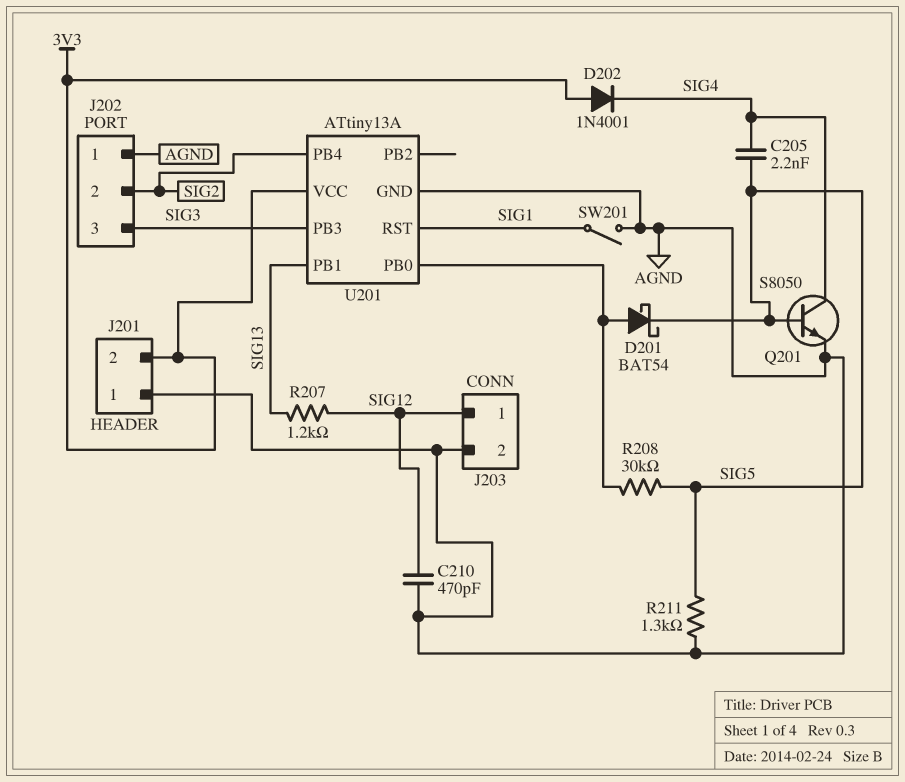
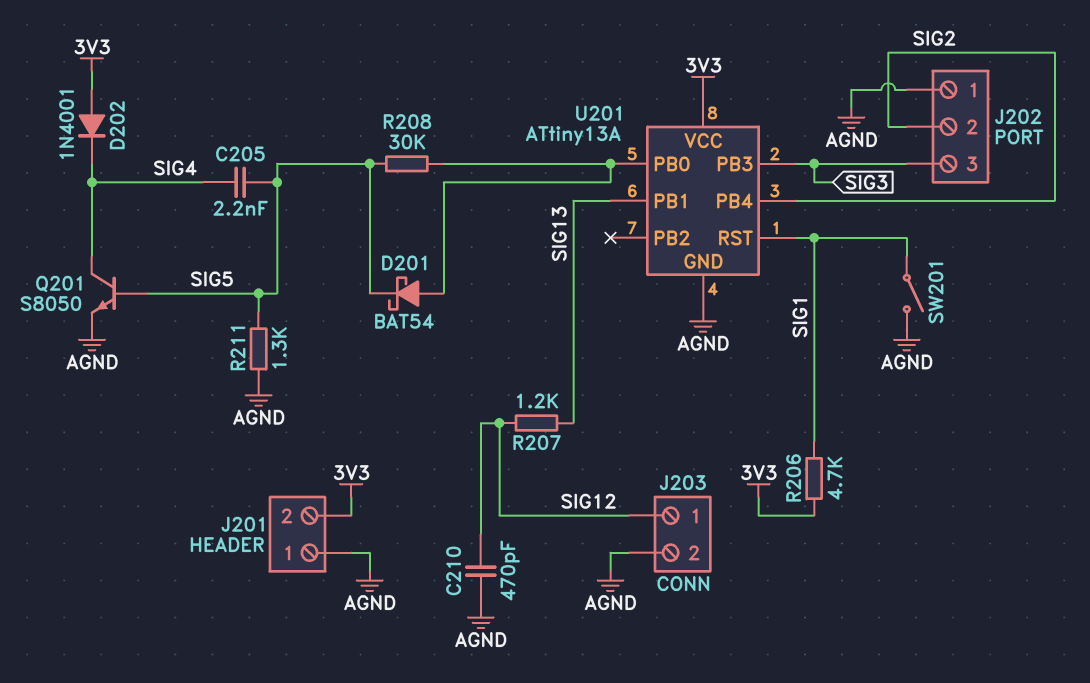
R206: none -> 4.7k (3V3, SIG1)

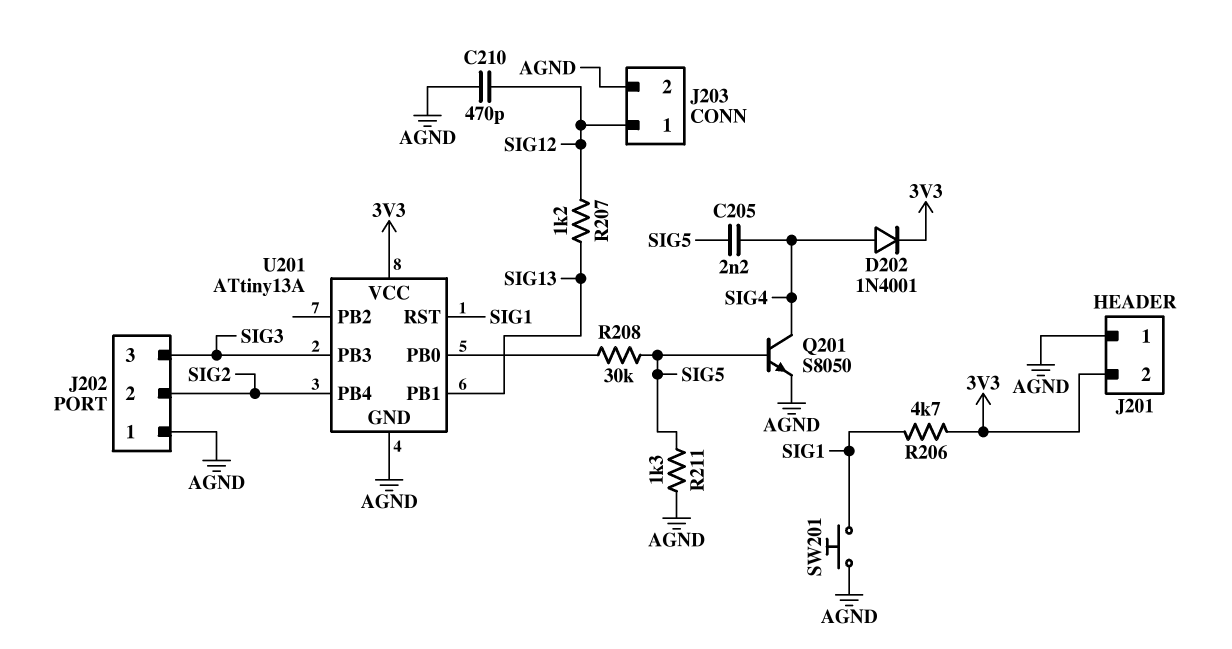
D201: schottky BAT54 (A U201/PB0, K SIG5) -> none
D202: diode 1N4001 (A 3V3, K SIG4) -> diode 1N4001 (A SIG4, K 3V3)
SW201: switch (AGND, SIG1) -> button (AGND, SIG1)

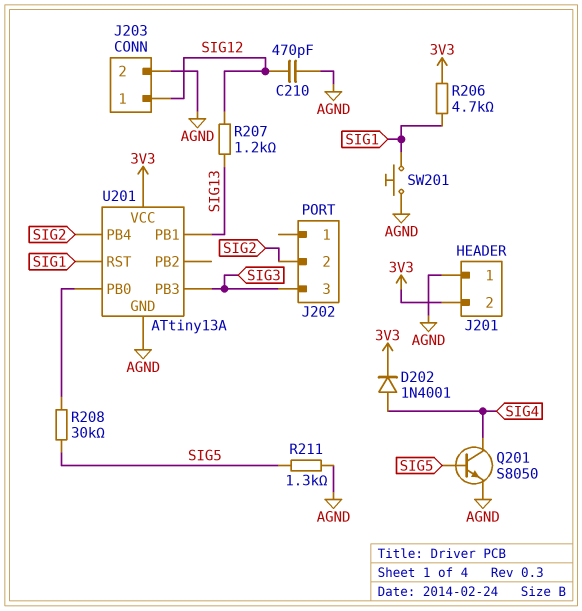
C205: 2.2nF (SIG4, SIG5) -> none
J202 pin 1: AGND -> none

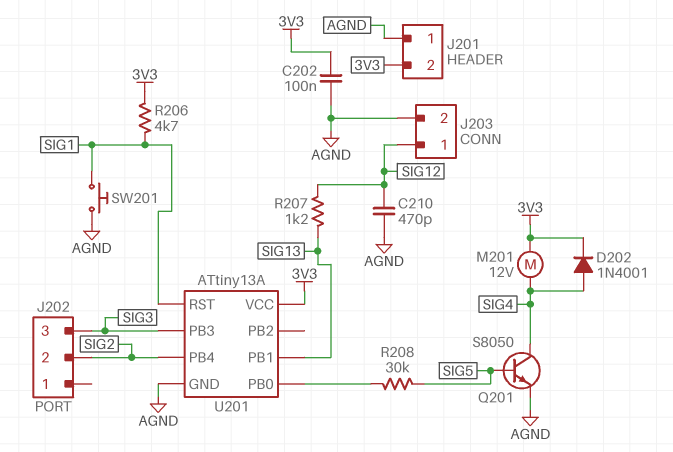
C202: none -> 100nF (3V3, AGND)
M201: none -> motor 12V (3V3, SIG4)
R211: 1.3k (AGND, SIG5) -> none

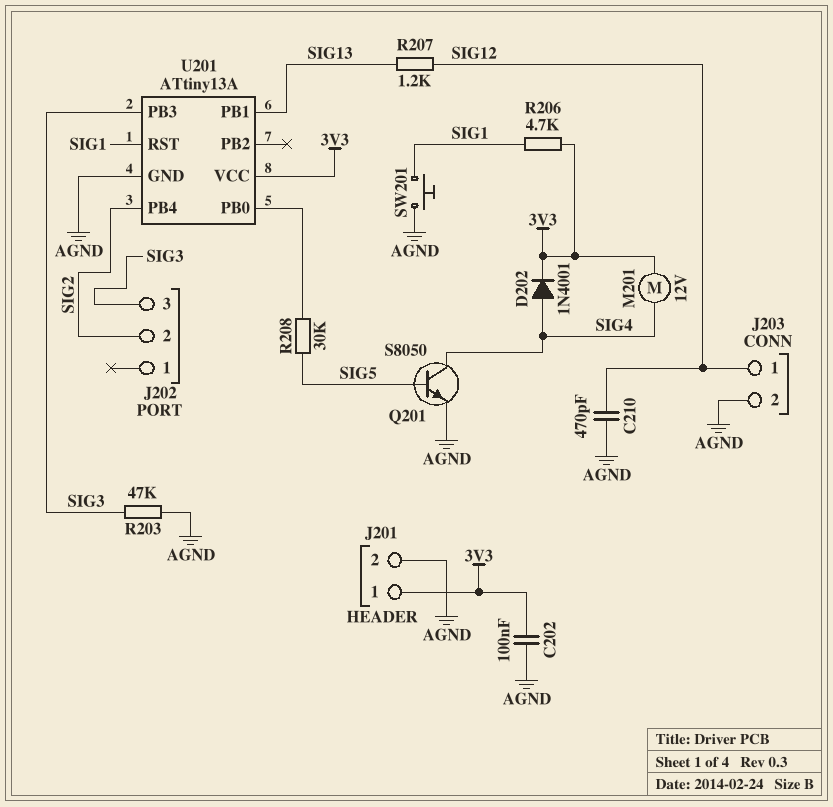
J201 pin 1: AGND -> 3V3
J201 pin 2: 3V3 -> AGND
R203: none -> 47k (AGND, SIG3)

